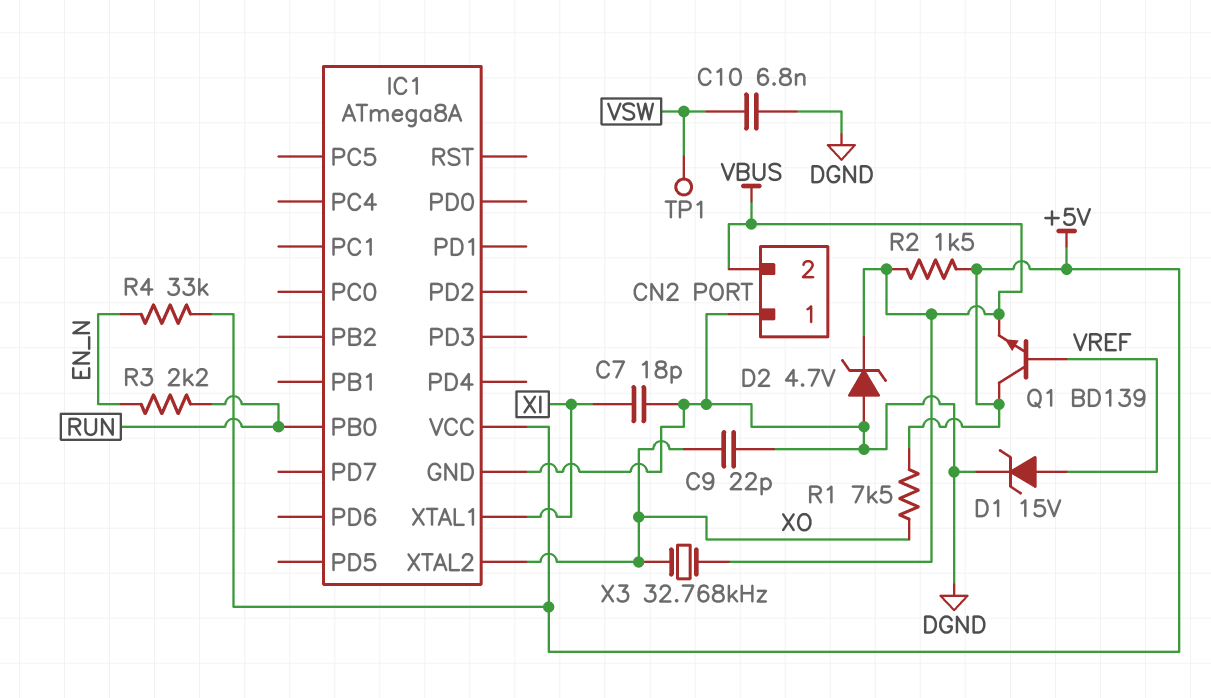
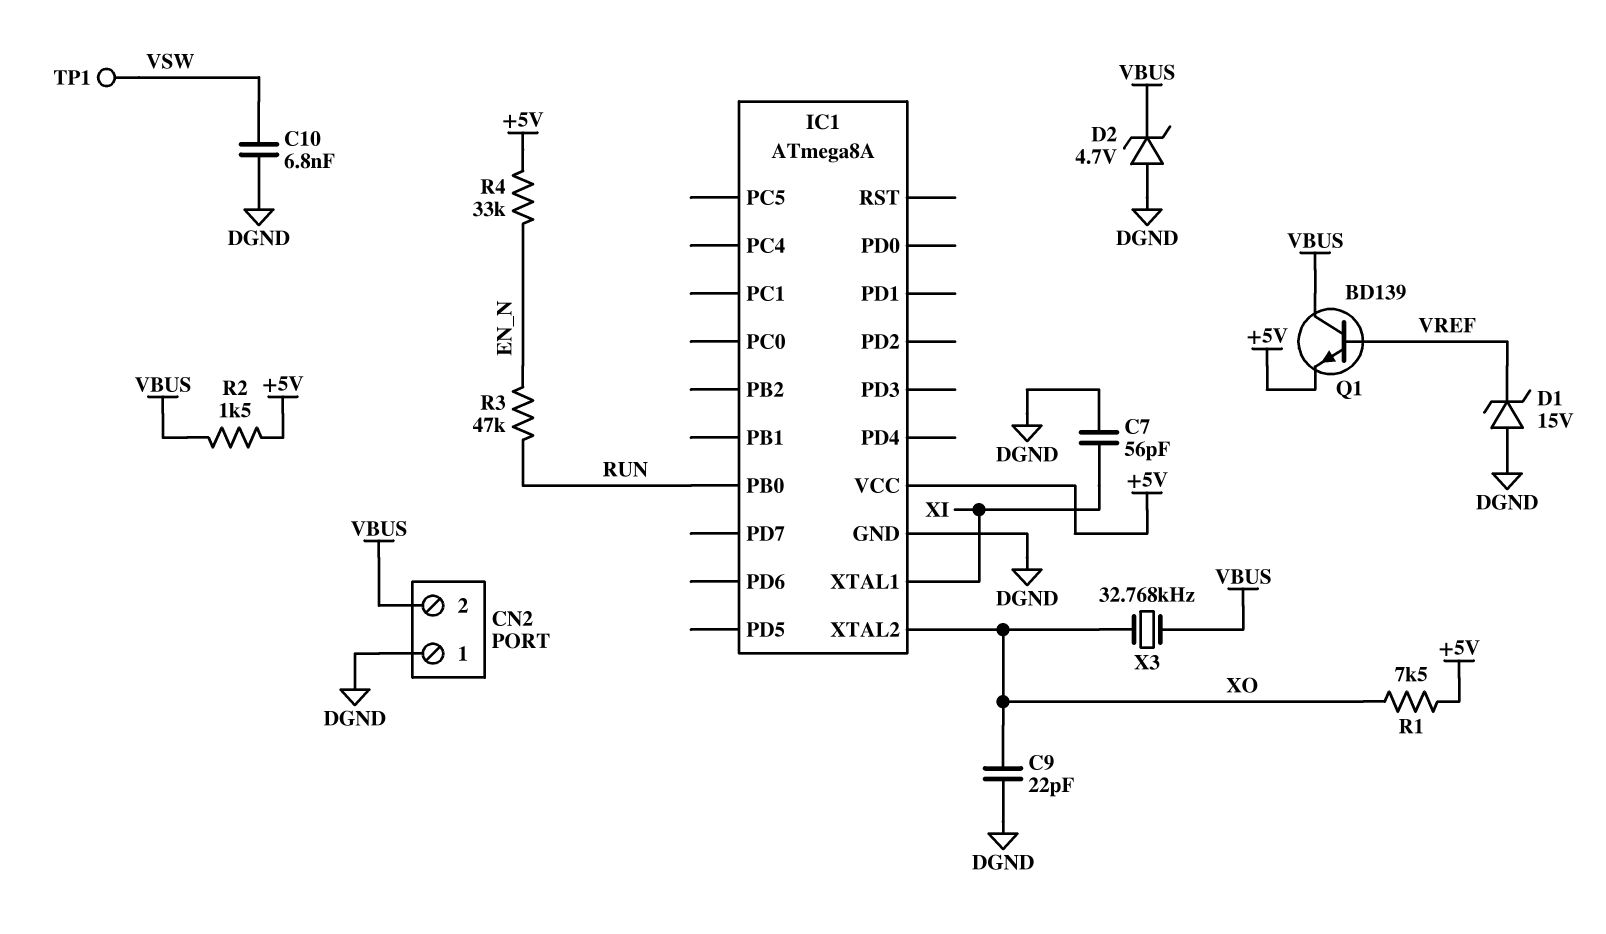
C7: 18pF (DGND, XI) -> 56pF (DGND, XI)
D1: zener 15V (A VREF, K DGND) -> zener 15V (A DGND, K VREF)
Q1: NPN BD139 (B VREF, C +5V, E VBUS) -> NPN BD139 (B VREF, C VBUS, E +5V)
R3: 2.2k (EN_N, RUN) -> 47k (EN_N, RUN)

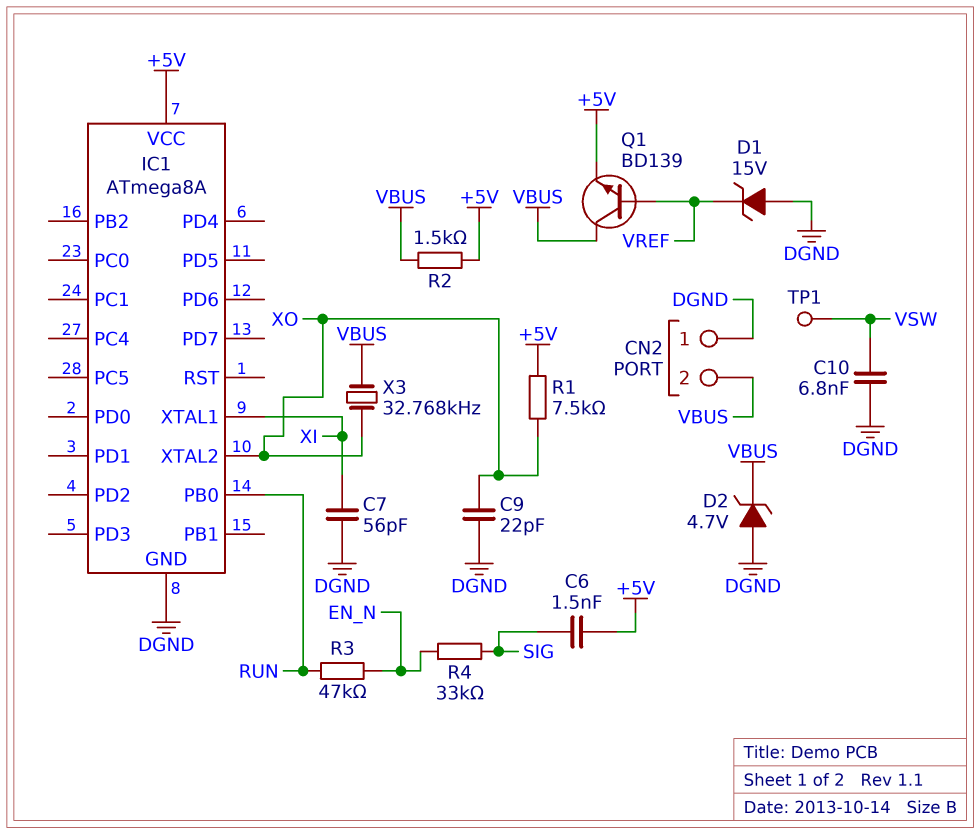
C6: none -> 1.5nF (+5V, SIG)
R4: 33k (+5V, EN_N) -> 33k (EN_N, SIG)

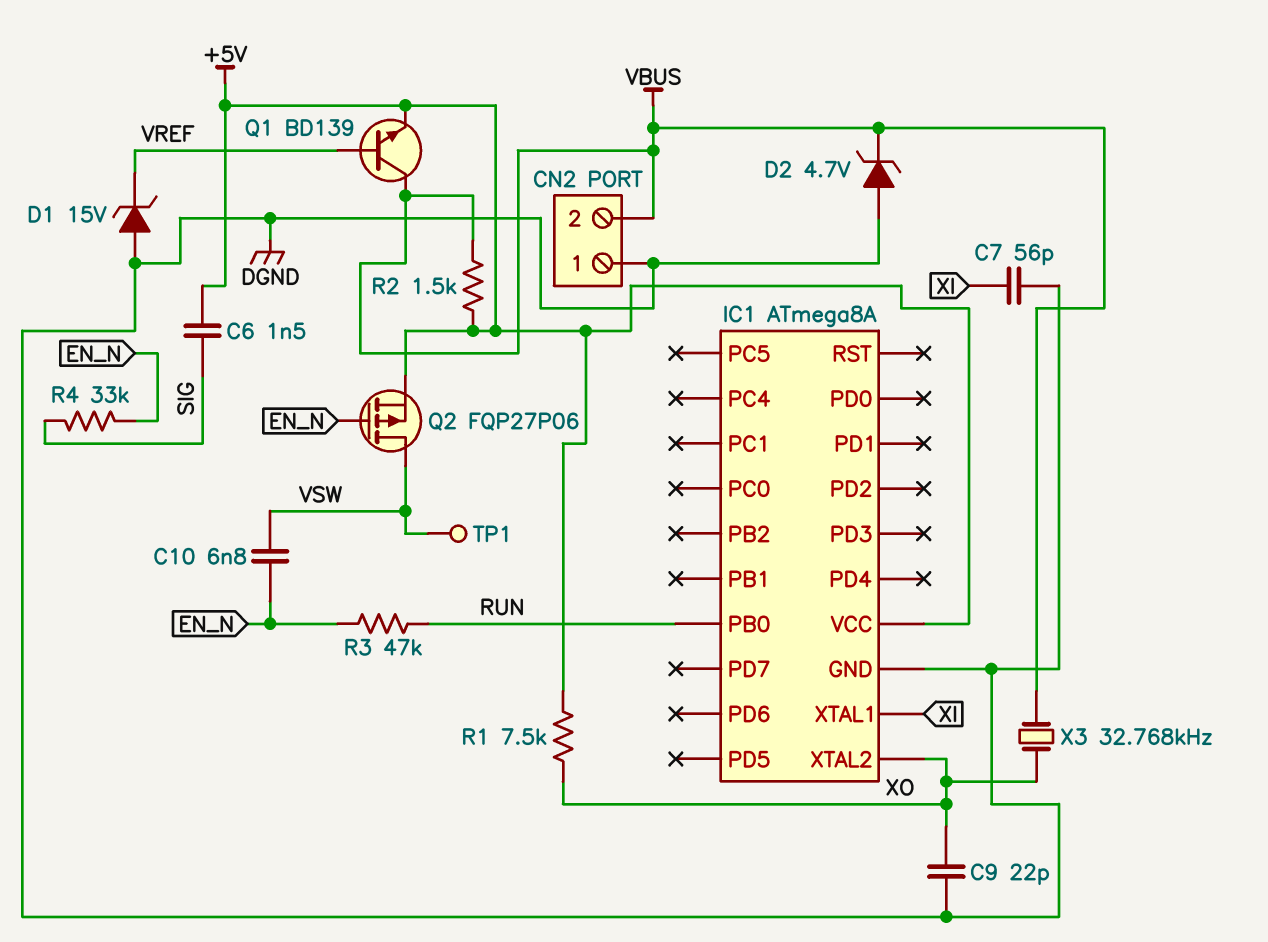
C10: 6.8nF (DGND, VSW) -> 6.8nF (EN_N, VSW)
Q2: none -> PMOS FQP27P06 (G EN_N, D VSW, S +5V)

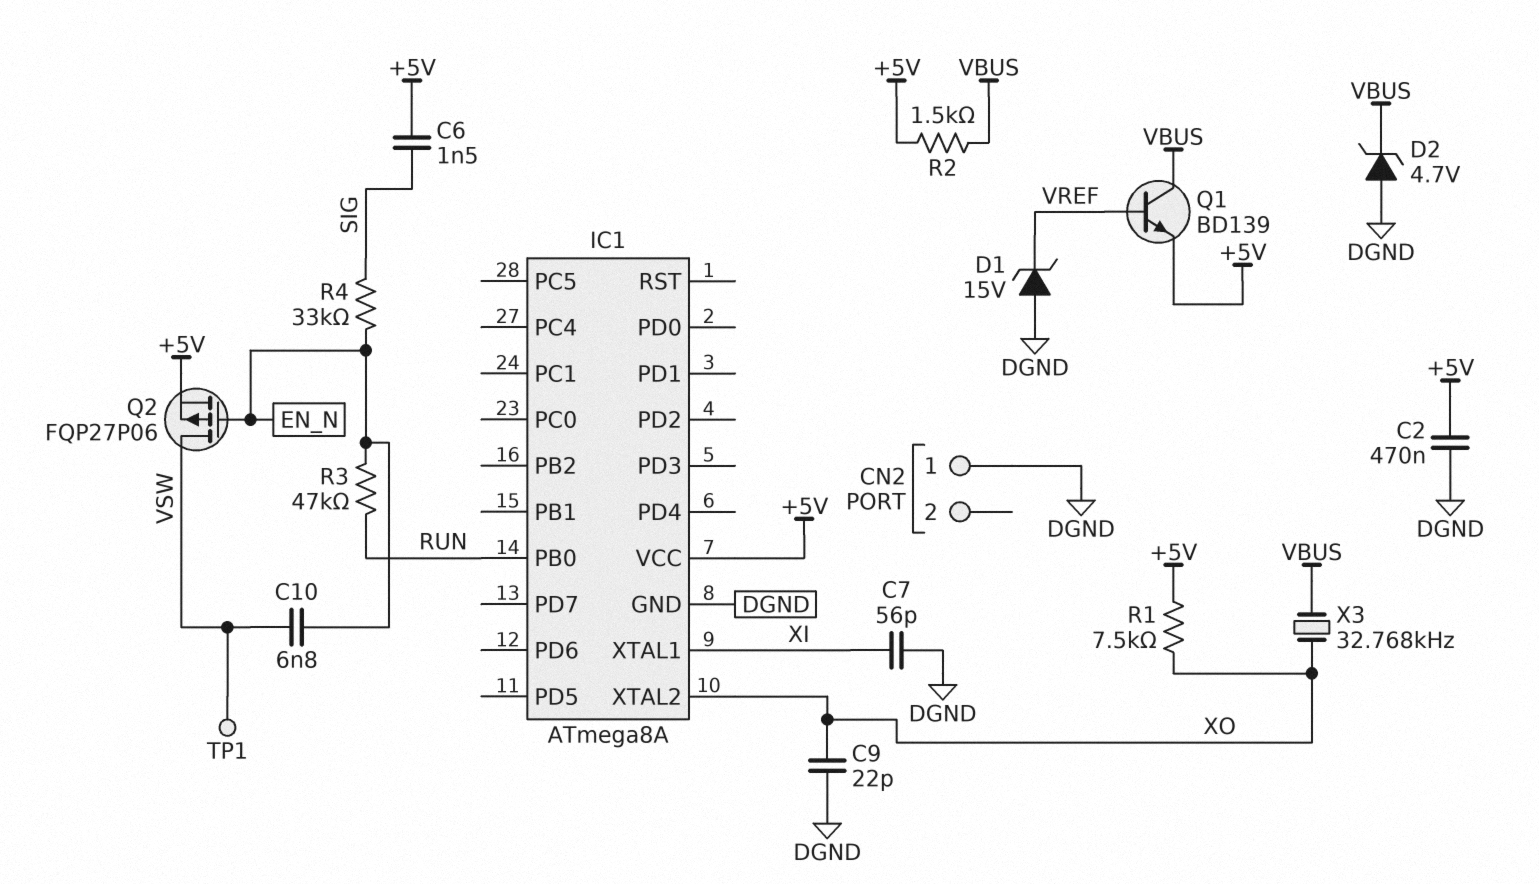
C2: none -> 470nF (+5V, DGND)
CN2 pin 2: VBUS -> none

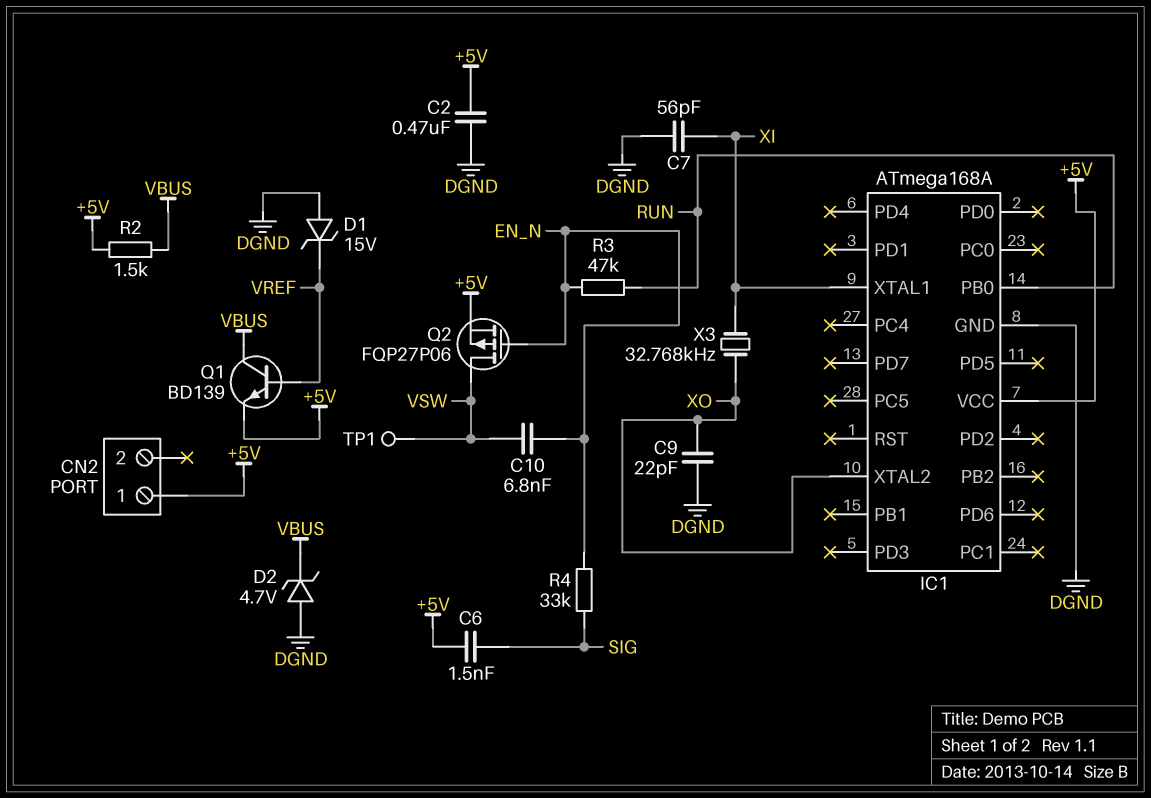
CN2 pin 1: DGND -> +5V
IC1: ATmega8A -> ATmega168A
R1: 7.5k (+5V, XO) -> none
X3: 32.768kHz (VBUS, XO) -> 32.768kHz (XI, XO)

